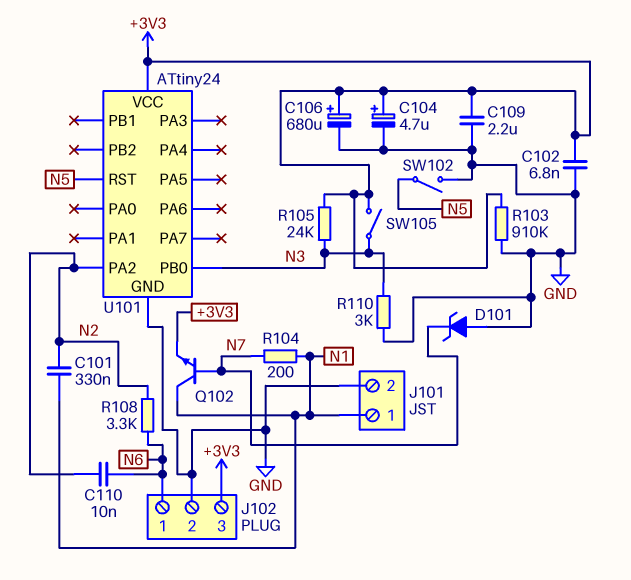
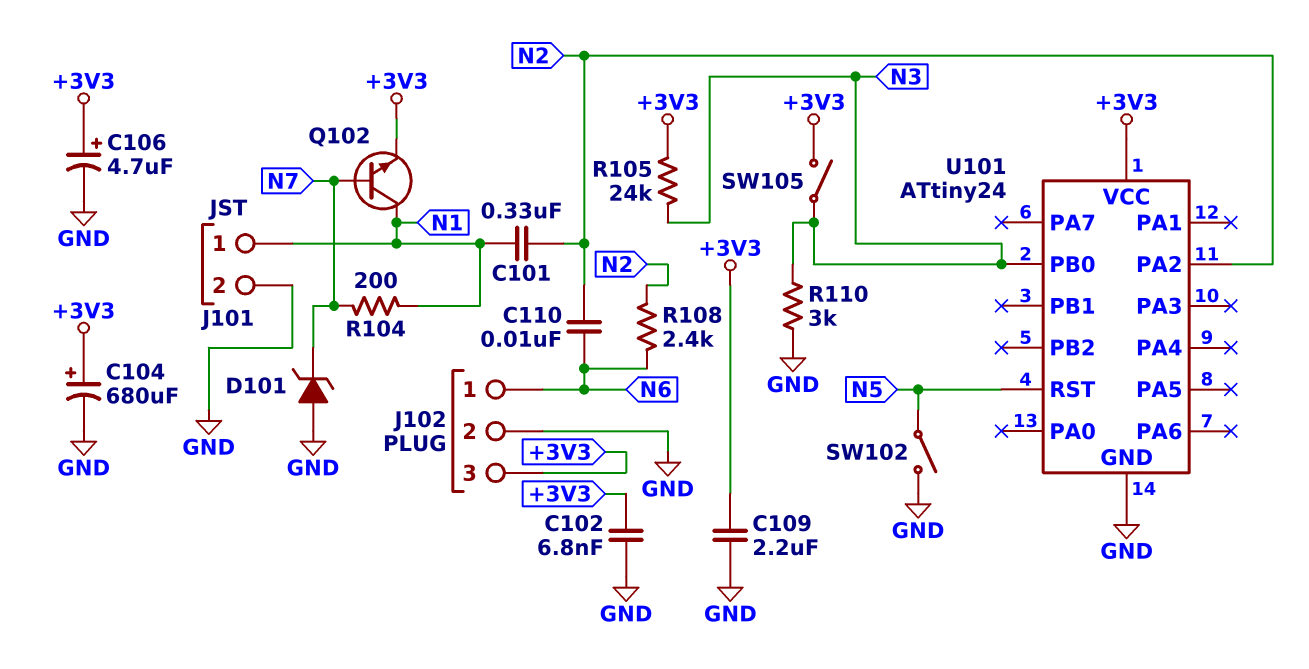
C104: 4.7uF (plus +3V3, minus GND) -> 680uF (plus +3V3, minus GND)
C106: 680uF (plus +3V3, minus GND) -> 4.7uF (plus +3V3, minus GND)
R103: 910k (+3V3, GND) -> none
R108: 3.3k (N2, N6) -> 2.4k (N2, N6)

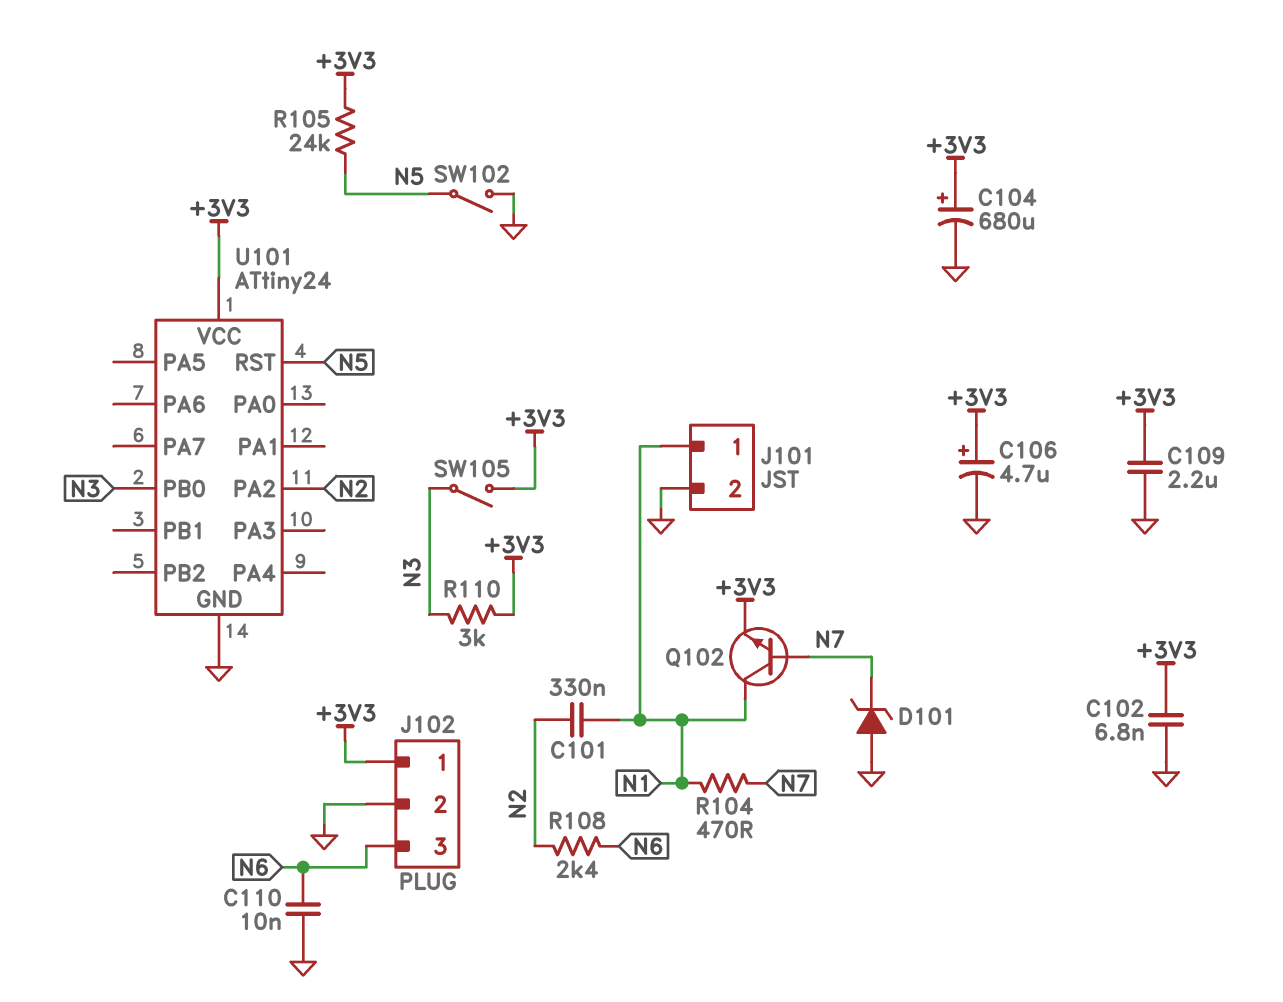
C110: 10nF (N2, N6) -> 10nF (GND, N6)
J102 pin 1: N6 -> +3V3
J102 pin 3: +3V3 -> N6
R104: 200 (N1, N7) -> 470 (N1, N7)
R105: 24k (+3V3, N3) -> 24k (+3V3, N5)
R110: 3k (GND, N3) -> 3k (+3V3, N3)

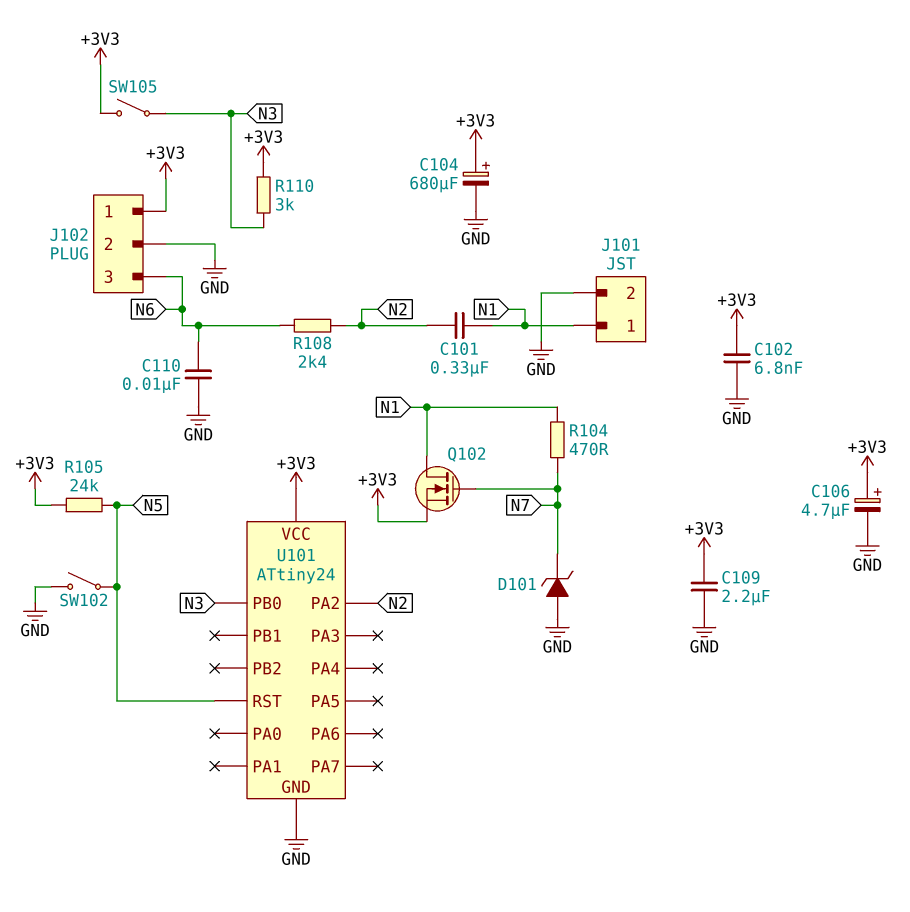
Q102: NPN (B N7, C N1, E +3V3) -> NMOS (G N7, D N1, S +3V3)

